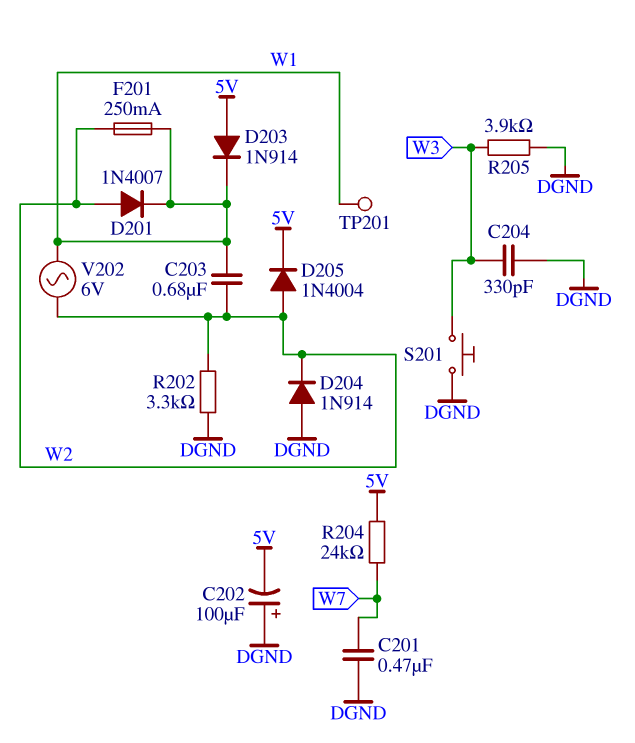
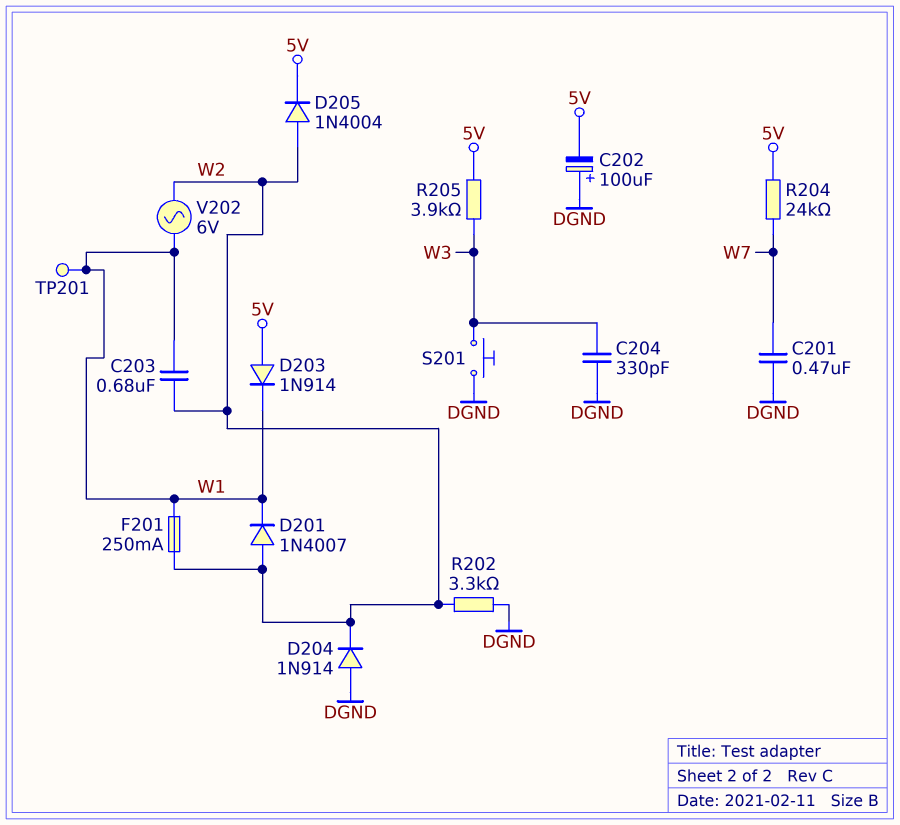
R205: 3.9k (DGND, W3) -> 3.9k (5V, W3)

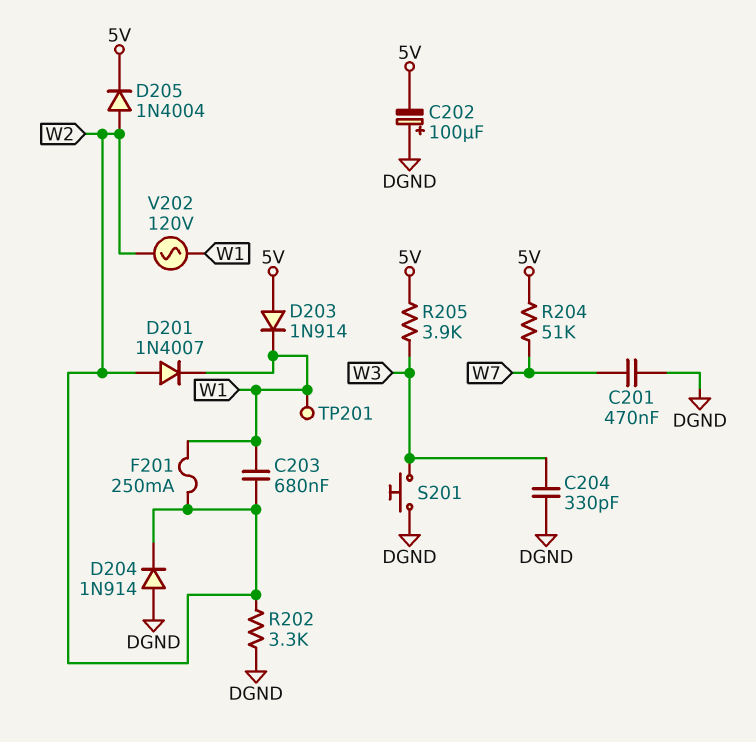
R204: 24k (5V, W7) -> 51k (5V, W7)
V202: AC 6V (W1, W2) -> AC 120V (W1, W2)

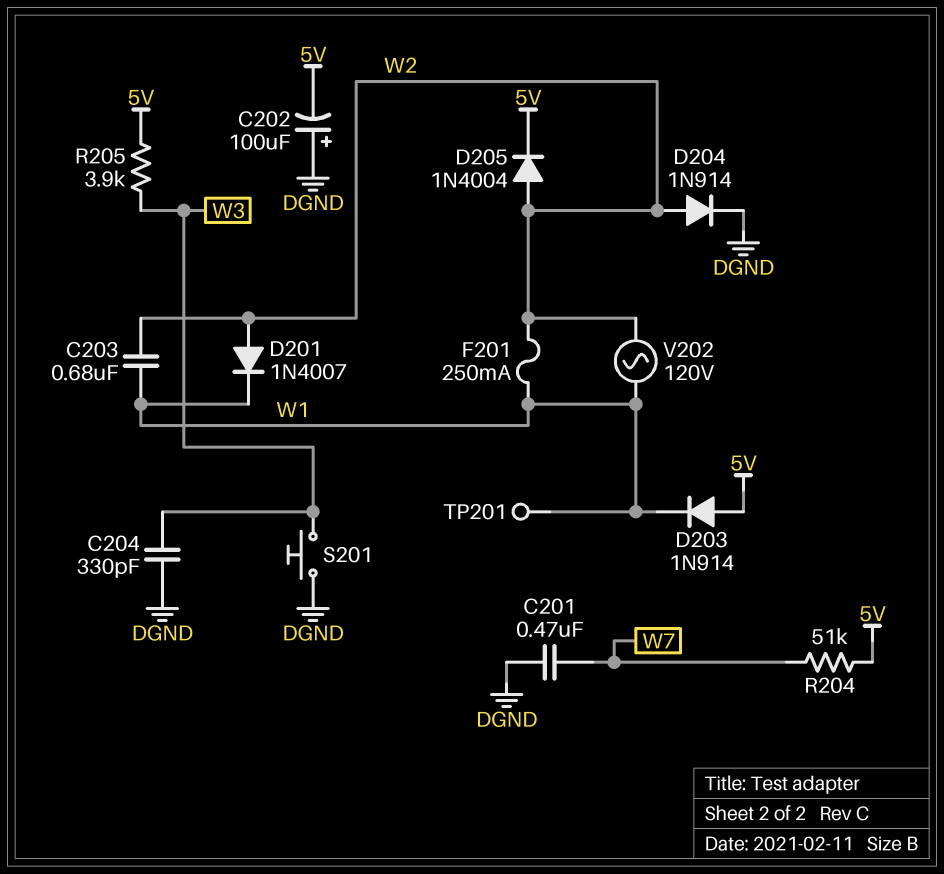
D204: diode 1N914 (A DGND, K W2) -> diode 1N914 (A W2, K DGND)
R202: 3.3k (DGND, W2) -> none

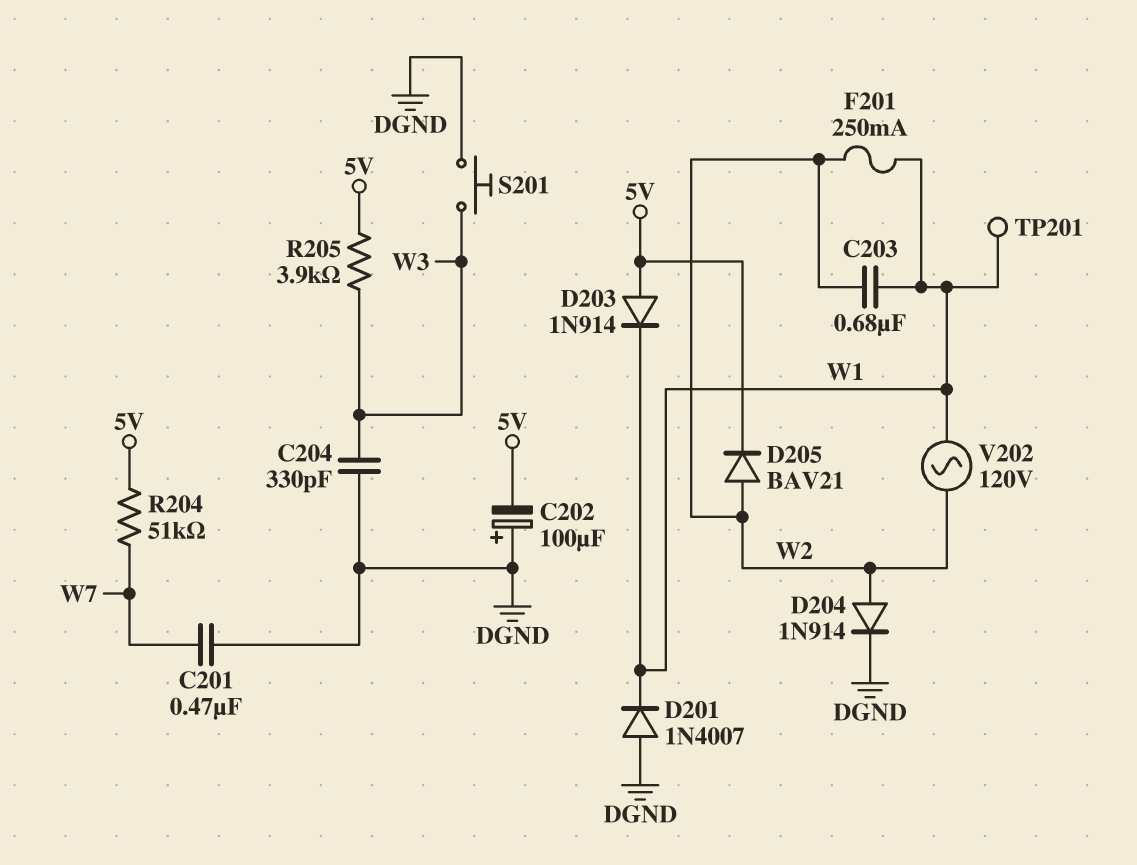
D201: diode 1N4007 (A W2, K W1) -> diode 1N4007 (A DGND, K W1)
D205: diode 1N4004 (A W2, K 5V) -> diode BAV21 (A W2, K 5V)

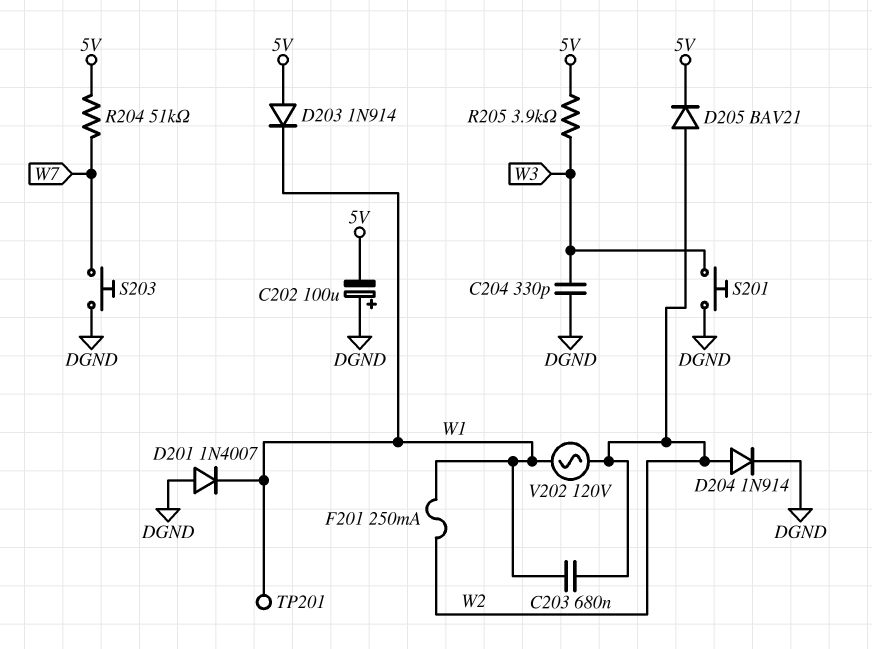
C201: 470nF (DGND, W7) -> none
S203: none -> button (DGND, W7)

